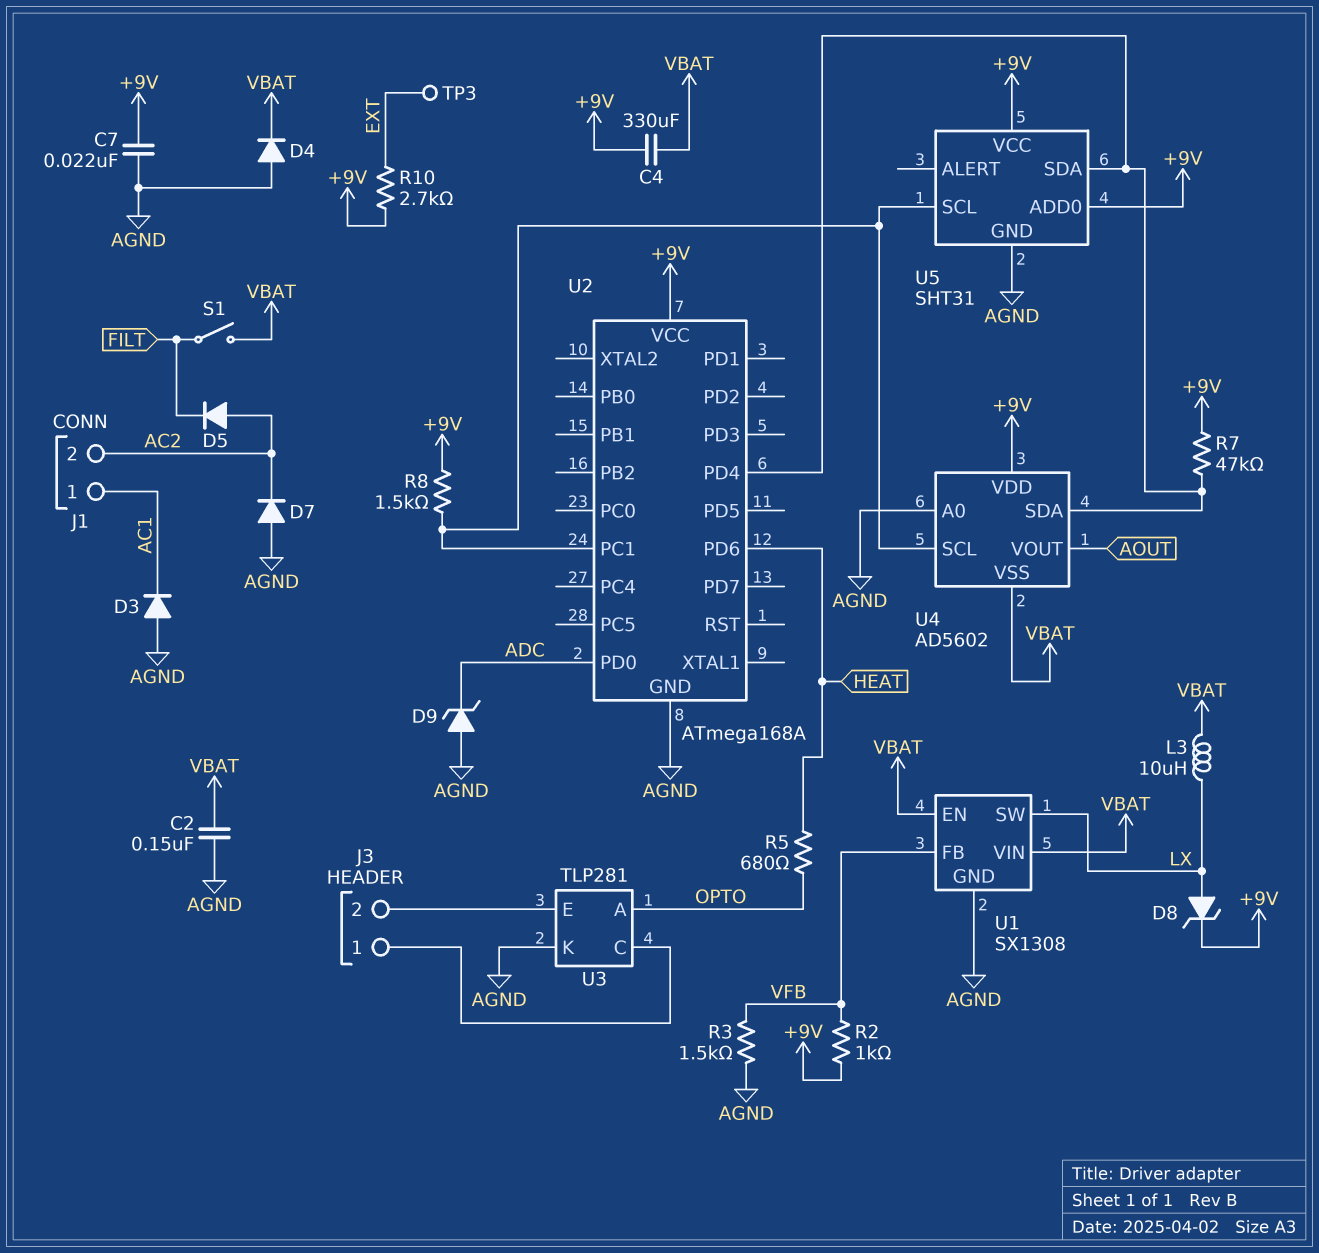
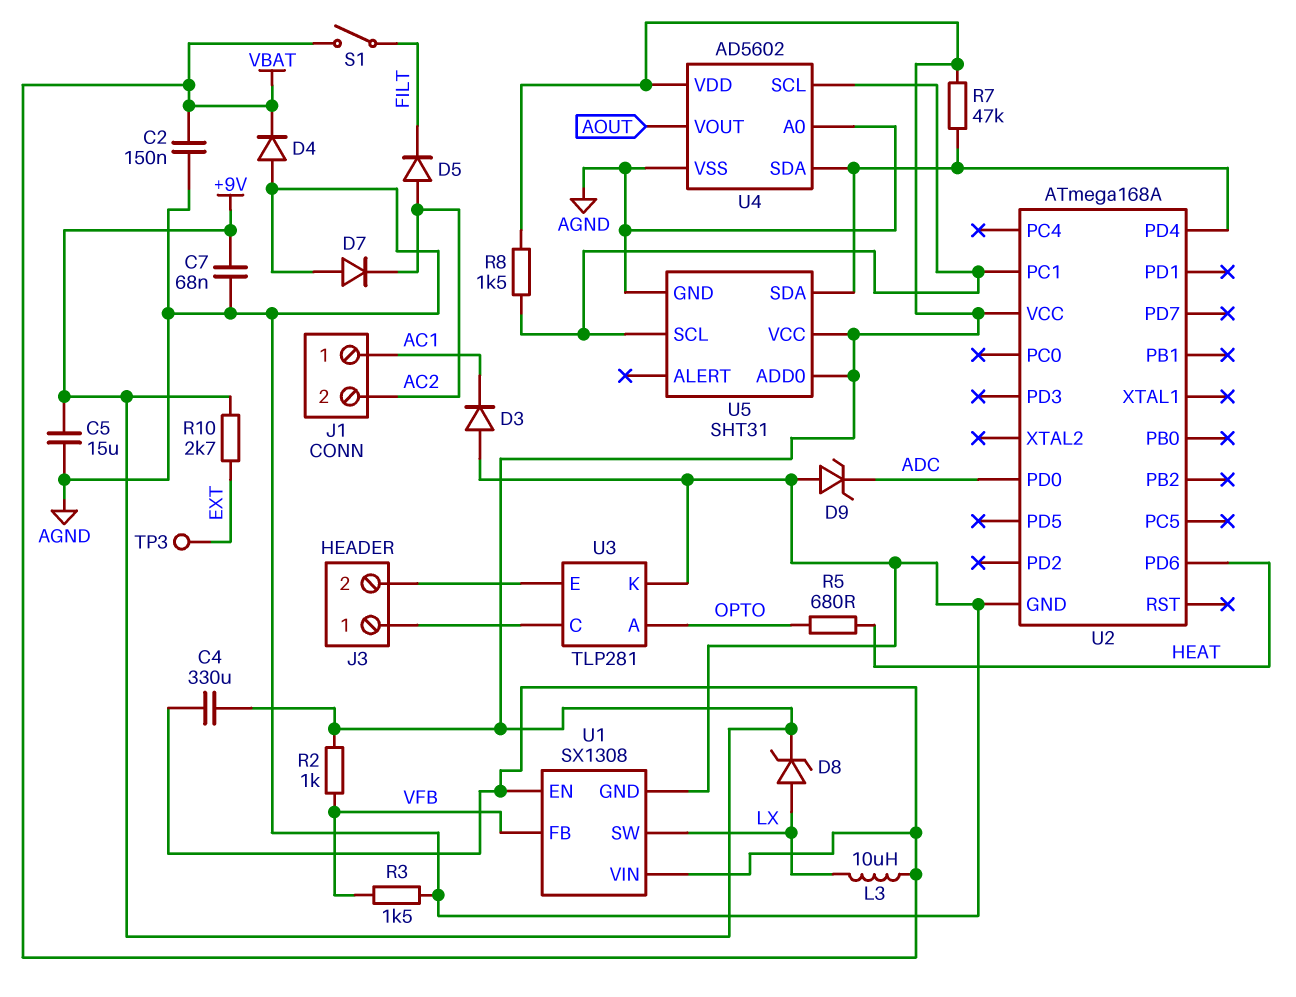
C5: none -> 15uF (+9V, AGND)
C7: 22nF (+9V, AGND) -> 68nF (+9V, AGND)
U4 pin VSS: VBAT -> AGND

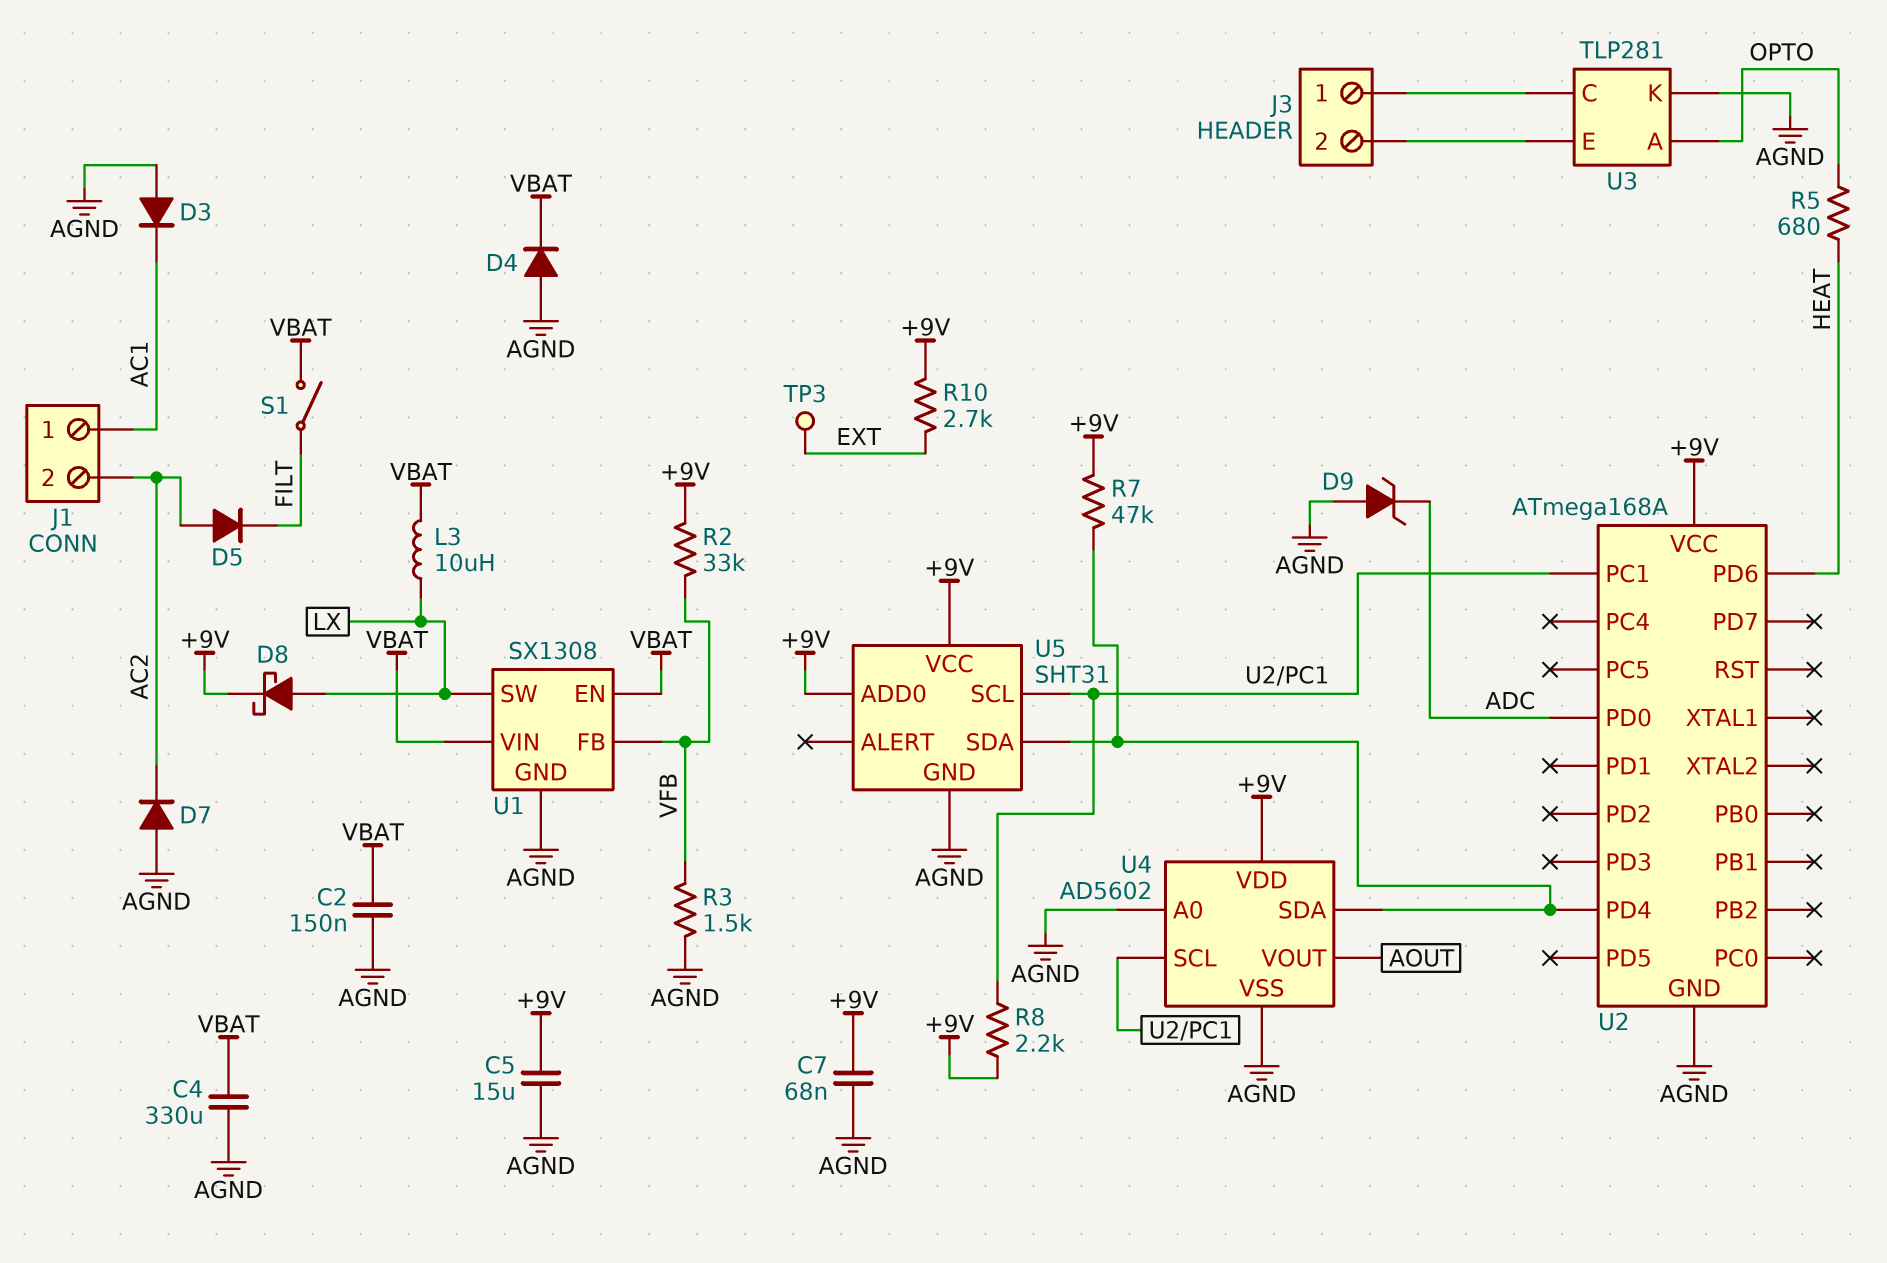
C4: 330uF (+9V, VBAT) -> 330uF (AGND, VBAT)
D8: zener (A LX, K +9V) -> schottky (A LX, K +9V)
R2: 1k (+9V, VFB) -> 33k (+9V, VFB)
R8: 1.5k (+9V, U2/PC1) -> 2.2k (+9V, U2/PC1)

